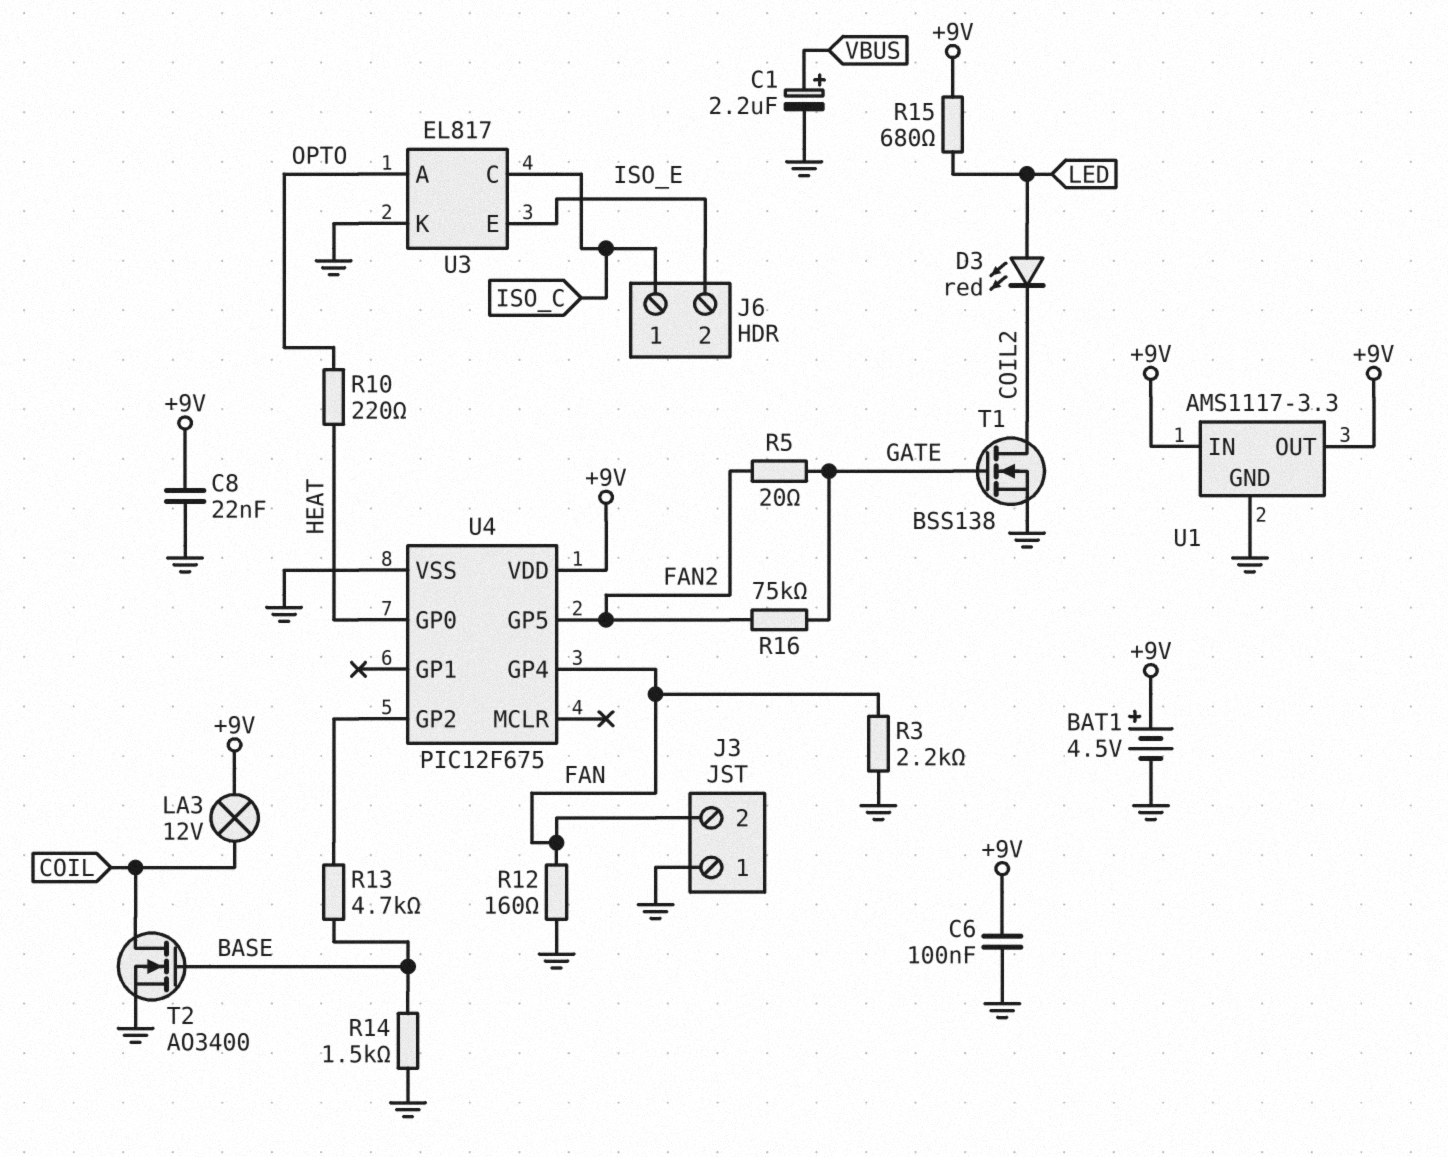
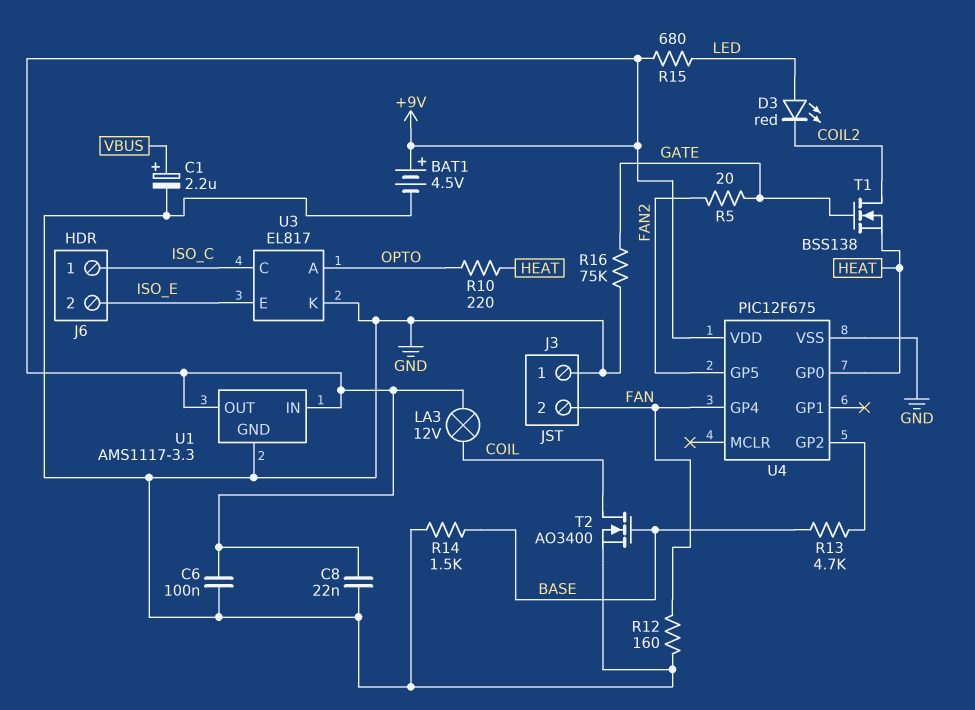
R3: 2.2k (FAN, GND) -> none
R16: 75k (FAN2, GATE) -> 75k (GATE, GND)
T1: NMOS BSS138 (G GATE, D COIL2, S GND) -> NMOS BSS138 (G GATE, D COIL2, S HEAT)

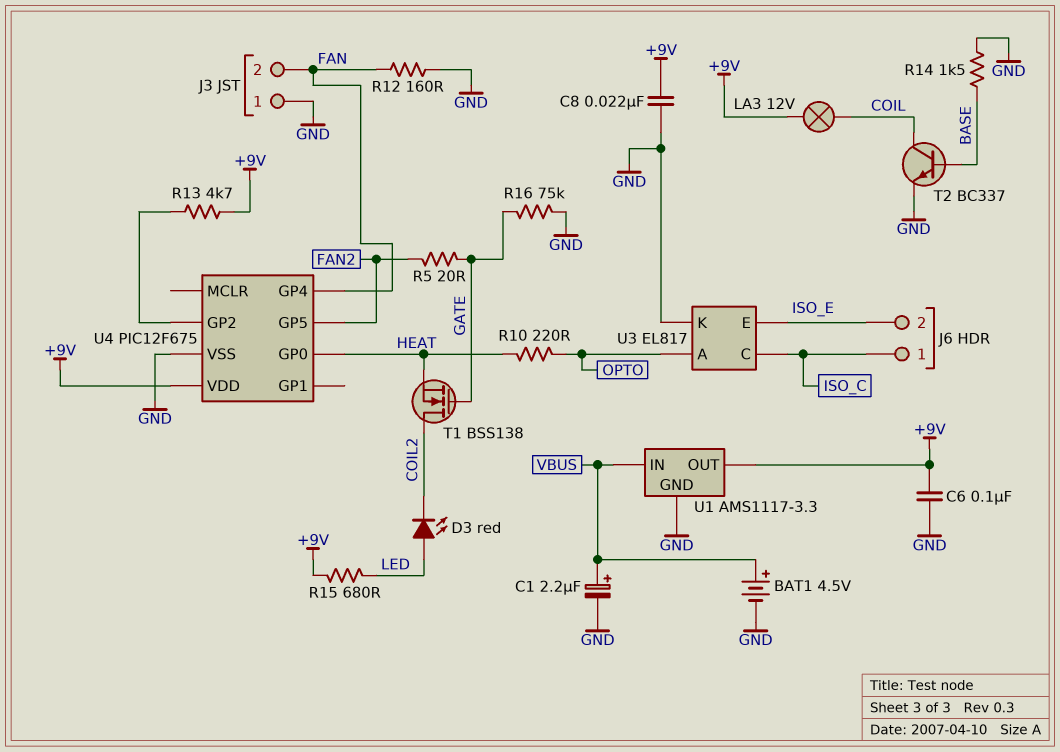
BAT1: 4.5V (plus +9V, minus GND) -> 4.5V (plus VBUS, minus GND)
R13: 4.7k (BASE, U4/GP2) -> 4.7k (+9V, U4/GP2)
T2: NMOS AO3400 (G BASE, D COIL, S GND) -> NPN BC337 (B BASE, C COIL, E GND)
U1 pin IN: +9V -> VBUS

